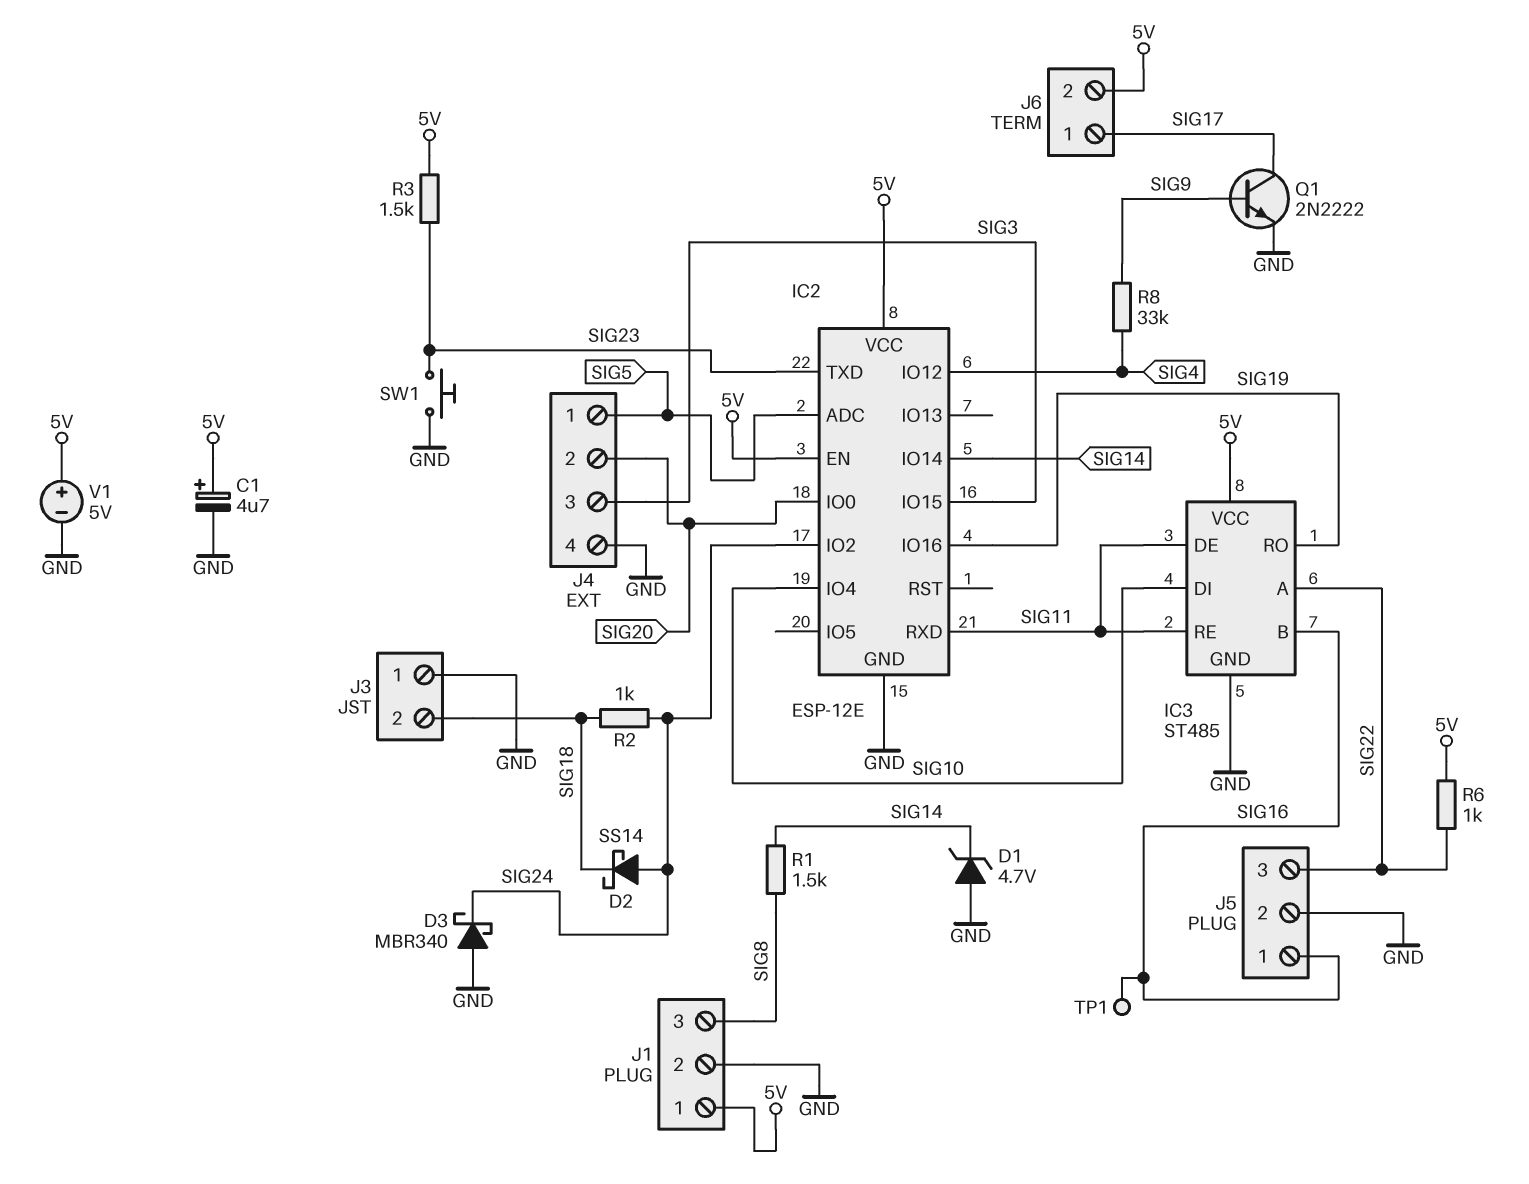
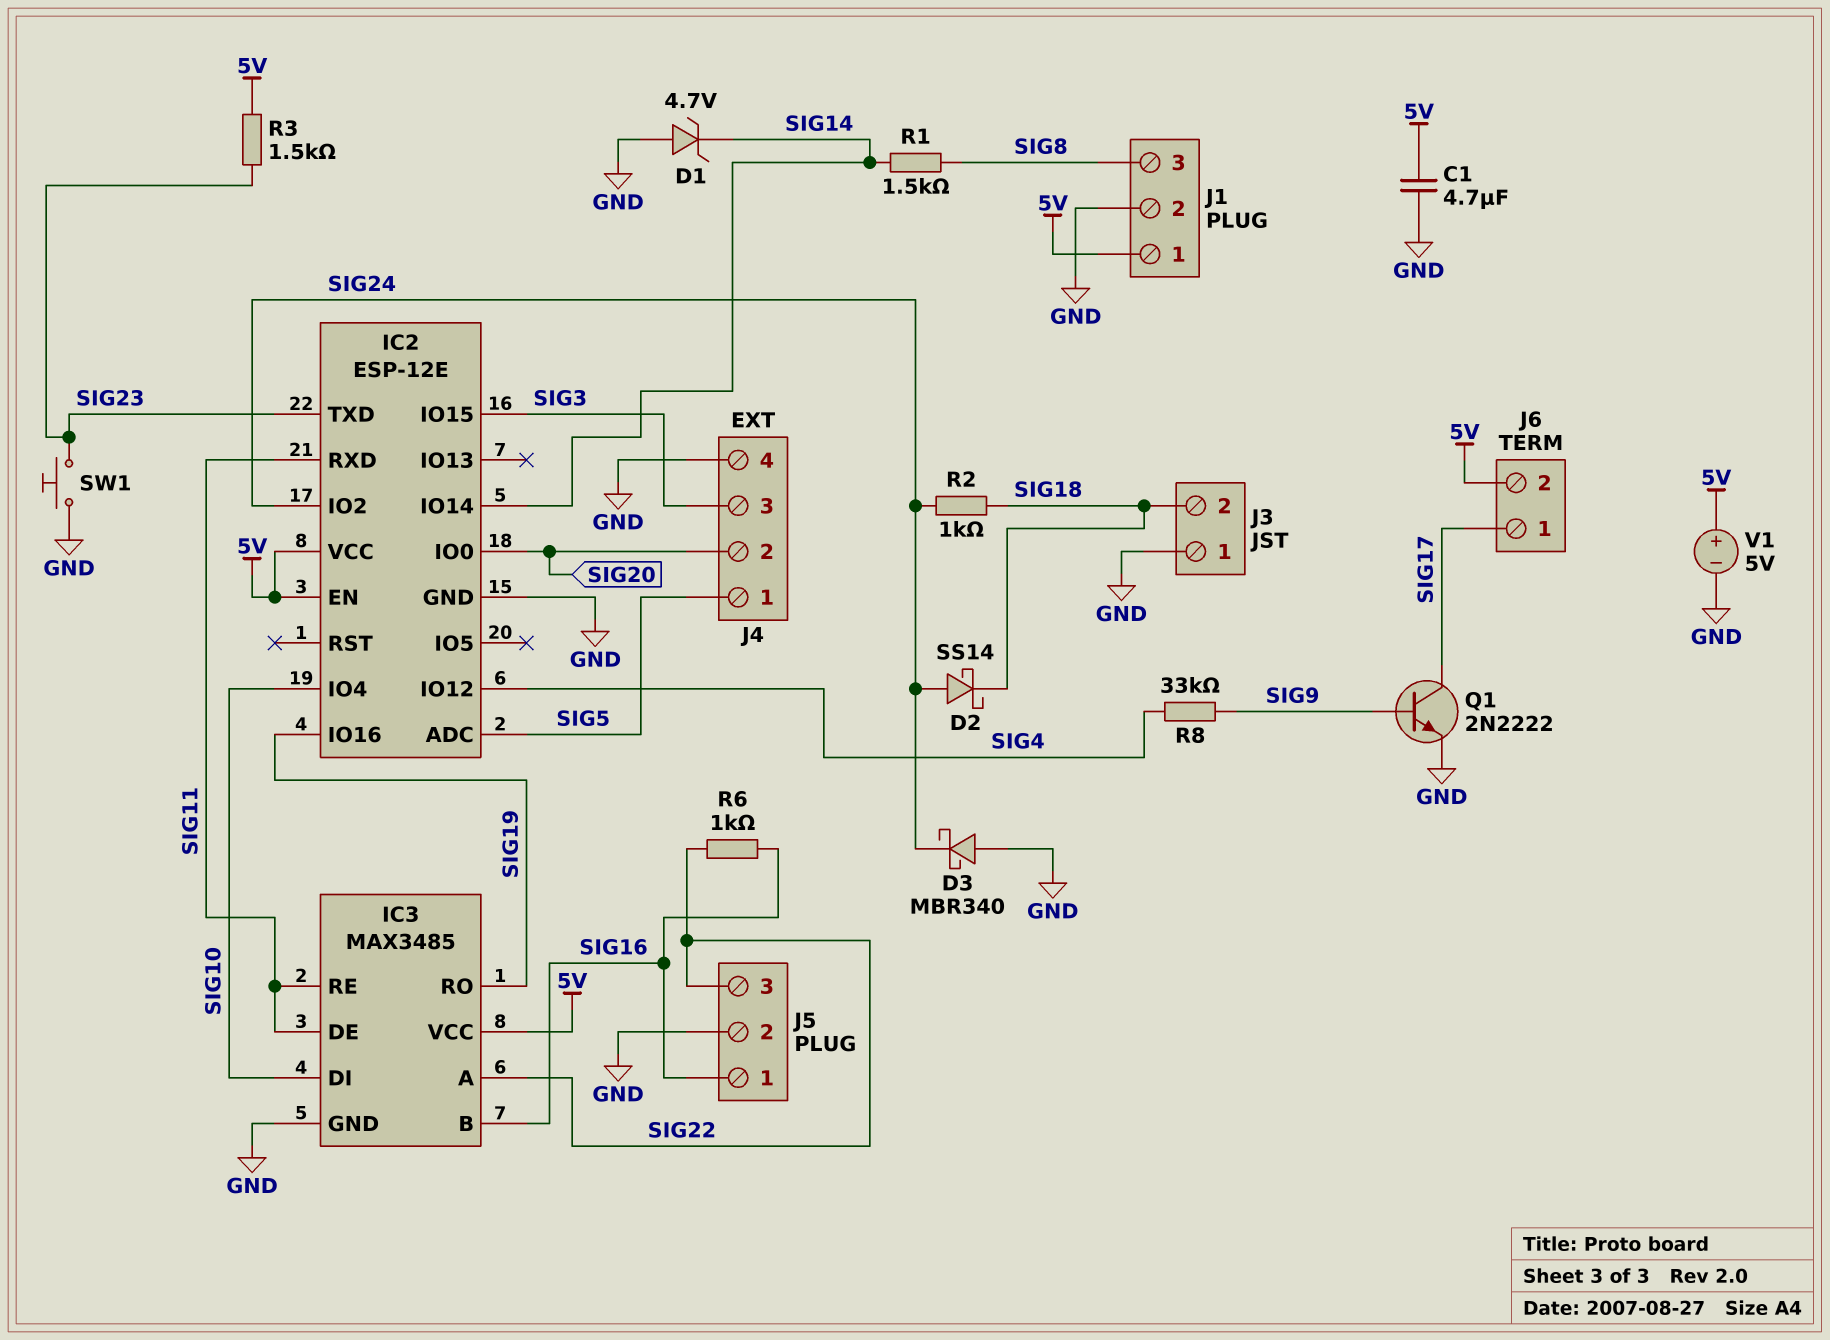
C1: 4.7uF (plus 5V, minus GND) -> 4.7uF (5V, GND)
IC3: ST485 -> MAX3485
R6: 1k (5V, SIG22) -> 1k (SIG16, SIG22)
TP1: test point (SIG16) -> none

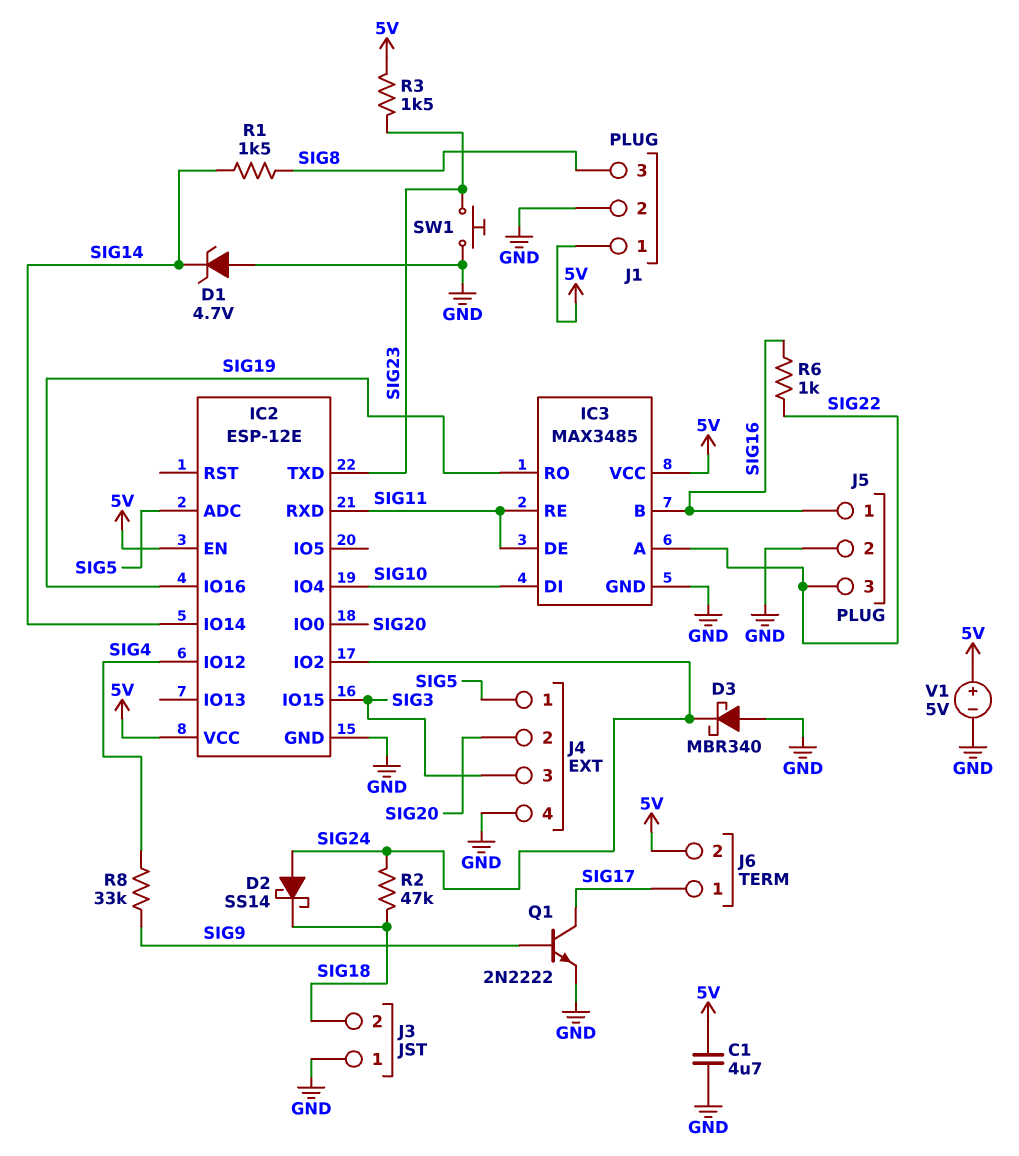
R2: 1k (SIG18, SIG24) -> 47k (SIG18, SIG24)

